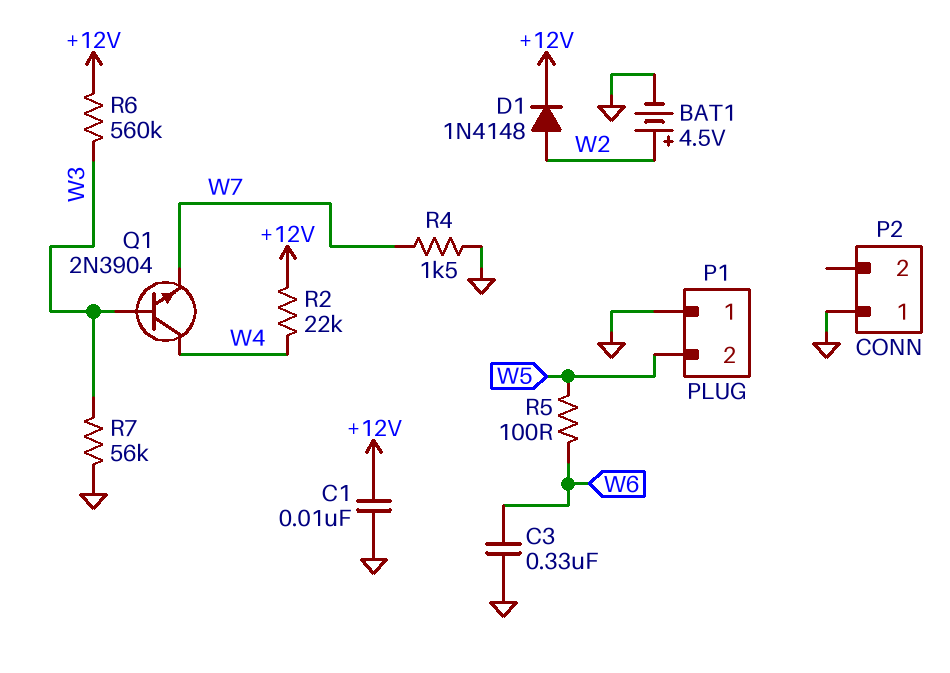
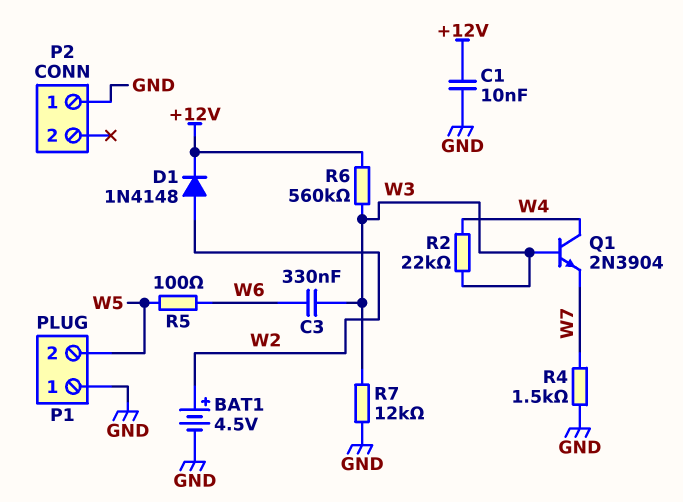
C3: 330nF (GND, W6) -> 330nF (W3, W6)
R2: 22k (+12V, W4) -> 22k (W3, W4)
R7: 56k (GND, W3) -> 12k (GND, W3)

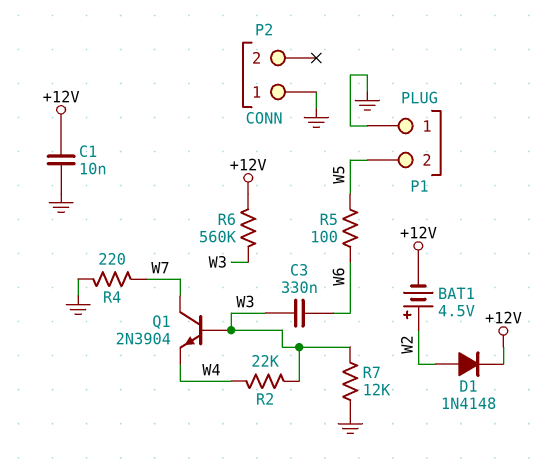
BAT1: 4.5V (plus W2, minus GND) -> 4.5V (plus W2, minus +12V)
Q1: NPN 2N3904 (B W3, C W4, E W7) -> NPN 2N3904 (B W3, C W7, E W4)
R4: 1.5k (GND, W7) -> 220 (GND, W7)

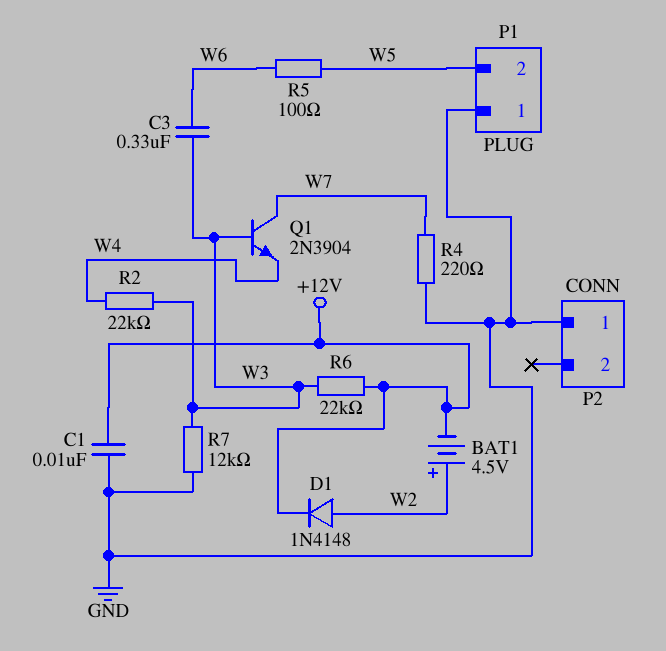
R6: 560k (+12V, W3) -> 22k (+12V, W3)

